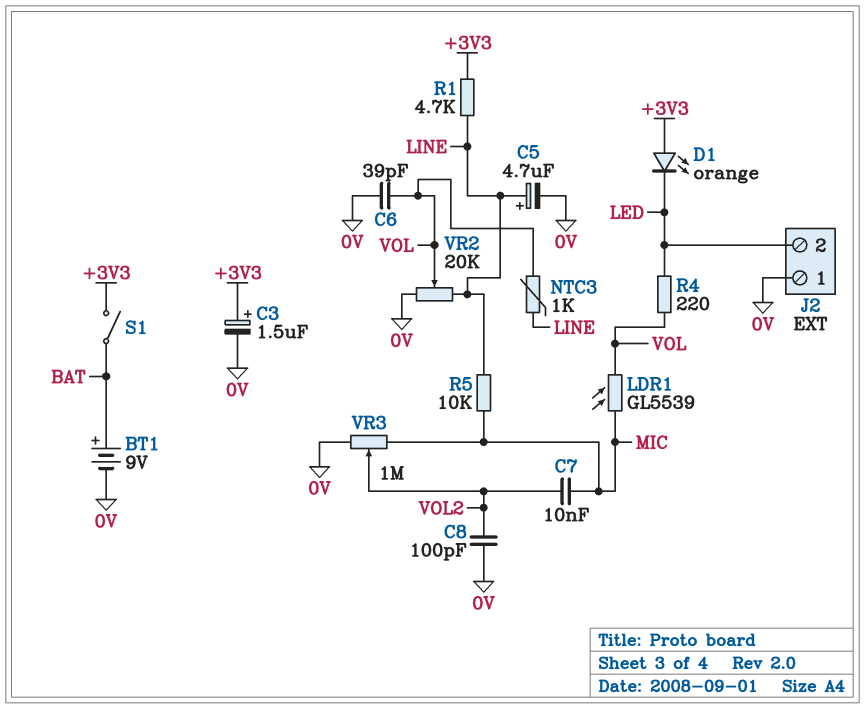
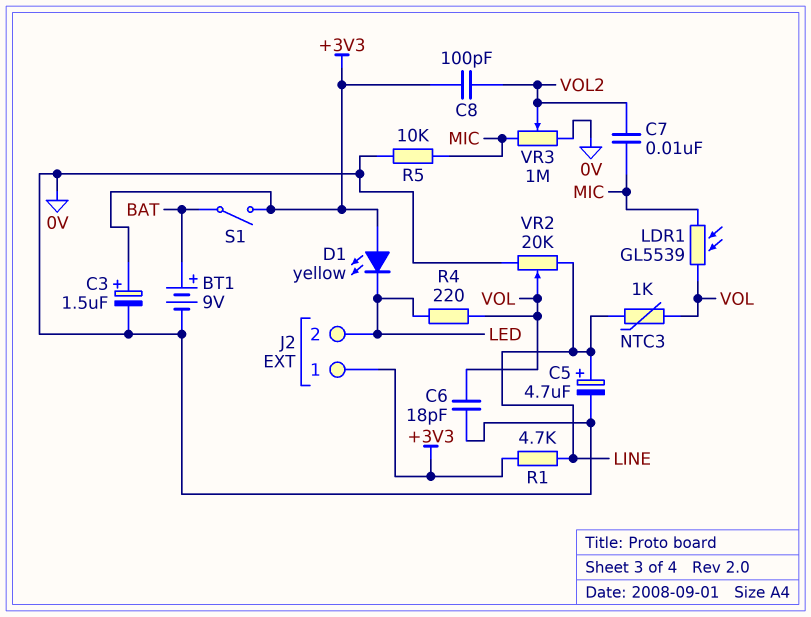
C6: 39pF (0V, VOL) -> 18pF (0V, VOL)
C8: 100pF (0V, VOL2) -> 100pF (+3V3, VOL2)
D1: LED orange (A +3V3, K LED) -> LED yellow (A +3V3, K LED)
J2 pin 1: 0V -> +3V3
R5: 10k (LINE, MIC) -> 10k (0V, MIC)

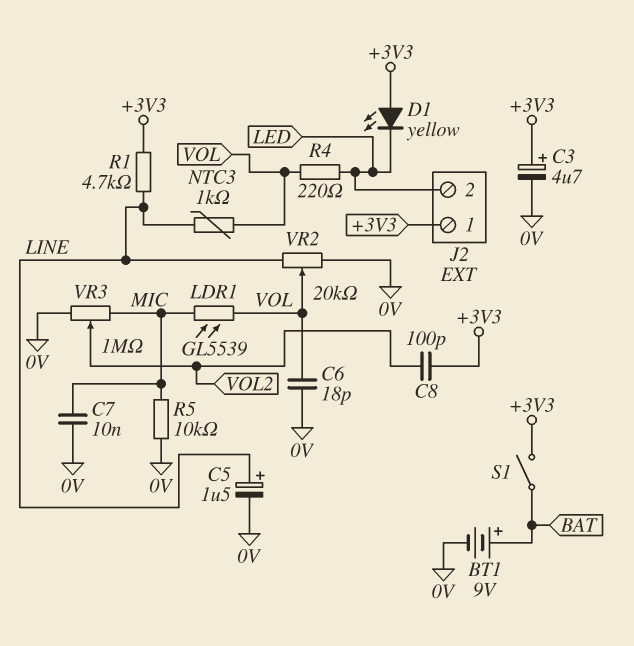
C3: 1.5uF (plus +3V3, minus 0V) -> 4.7uF (plus +3V3, minus 0V)
C5: 4.7uF (plus LINE, minus 0V) -> 1.5uF (plus LINE, minus 0V)
C7: 10nF (MIC, VOL2) -> 10nF (0V, MIC)

